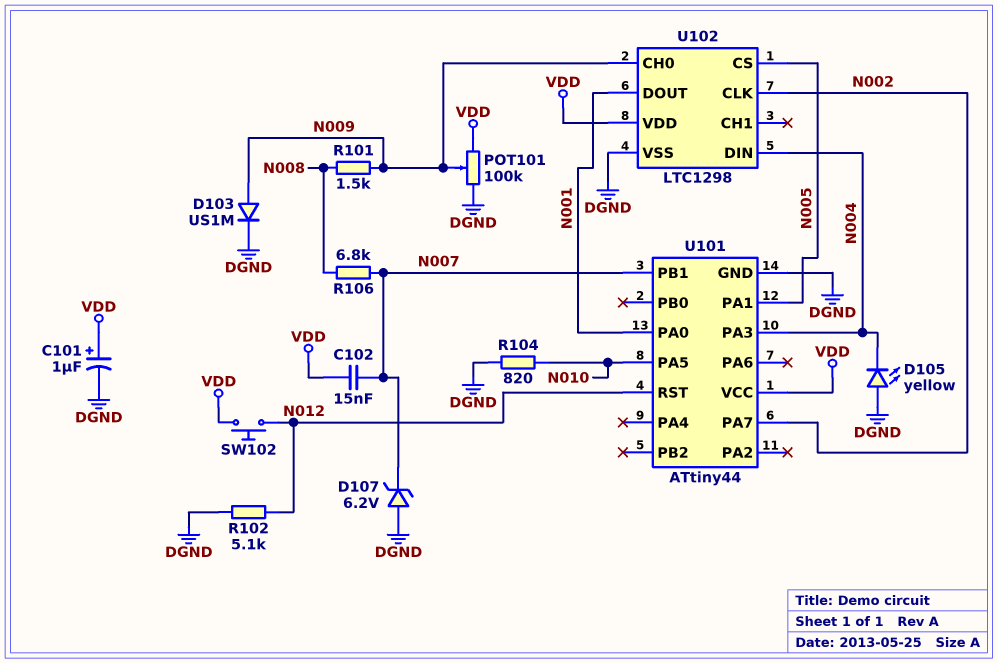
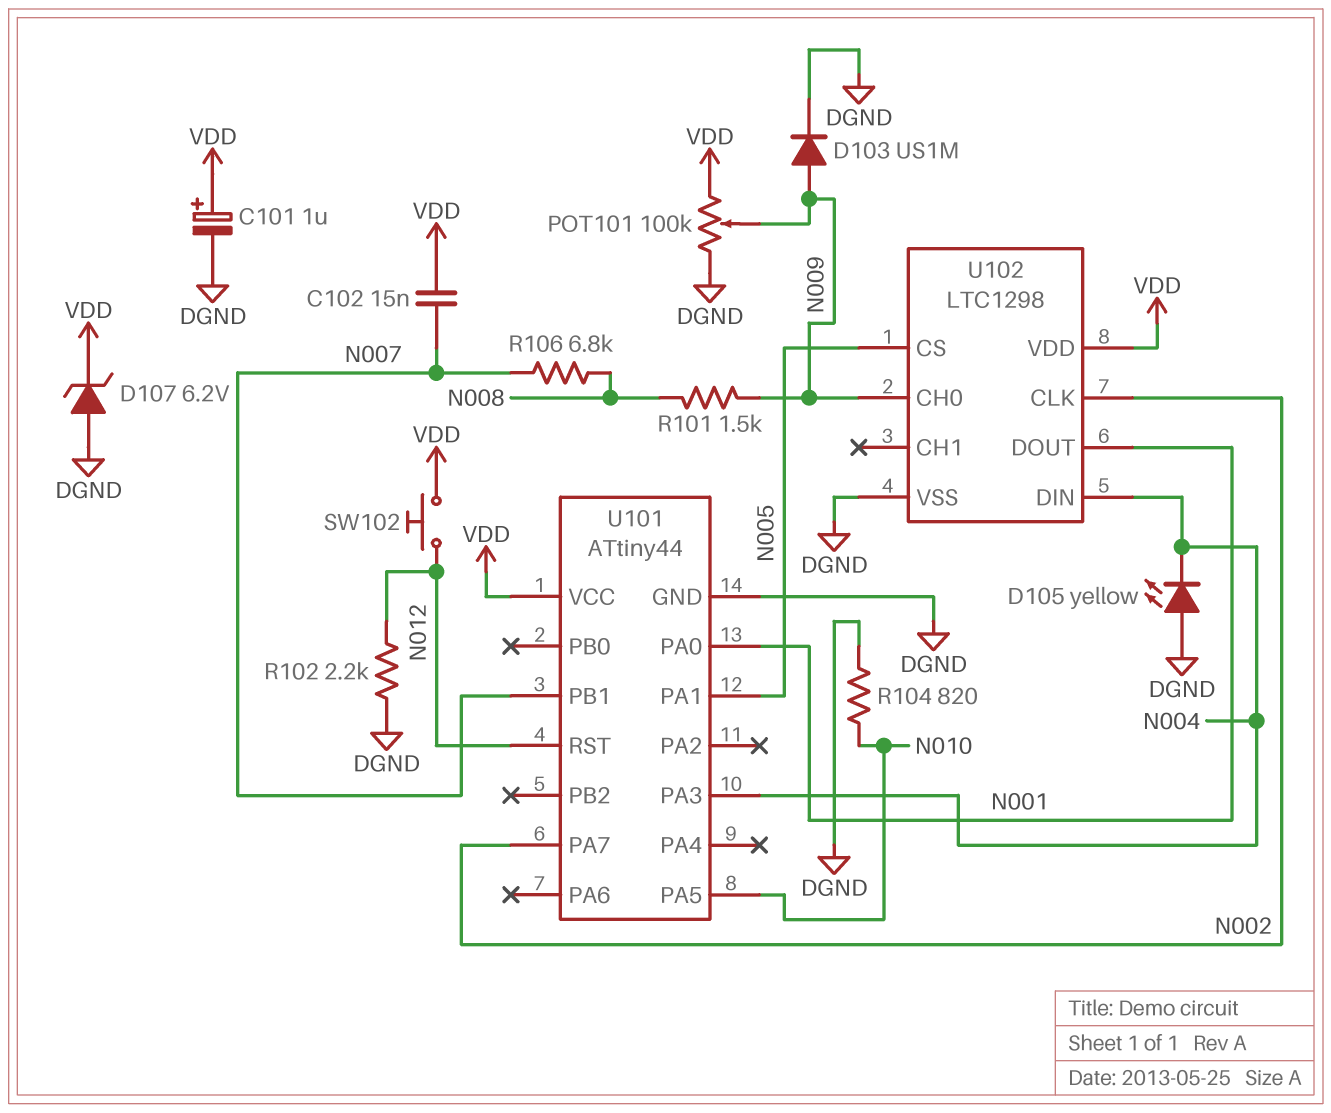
D107: zener 6.2V (A DGND, K N007) -> zener 6.2V (A DGND, K VDD)
R102: 5.1k (DGND, N012) -> 2.2k (DGND, N012)

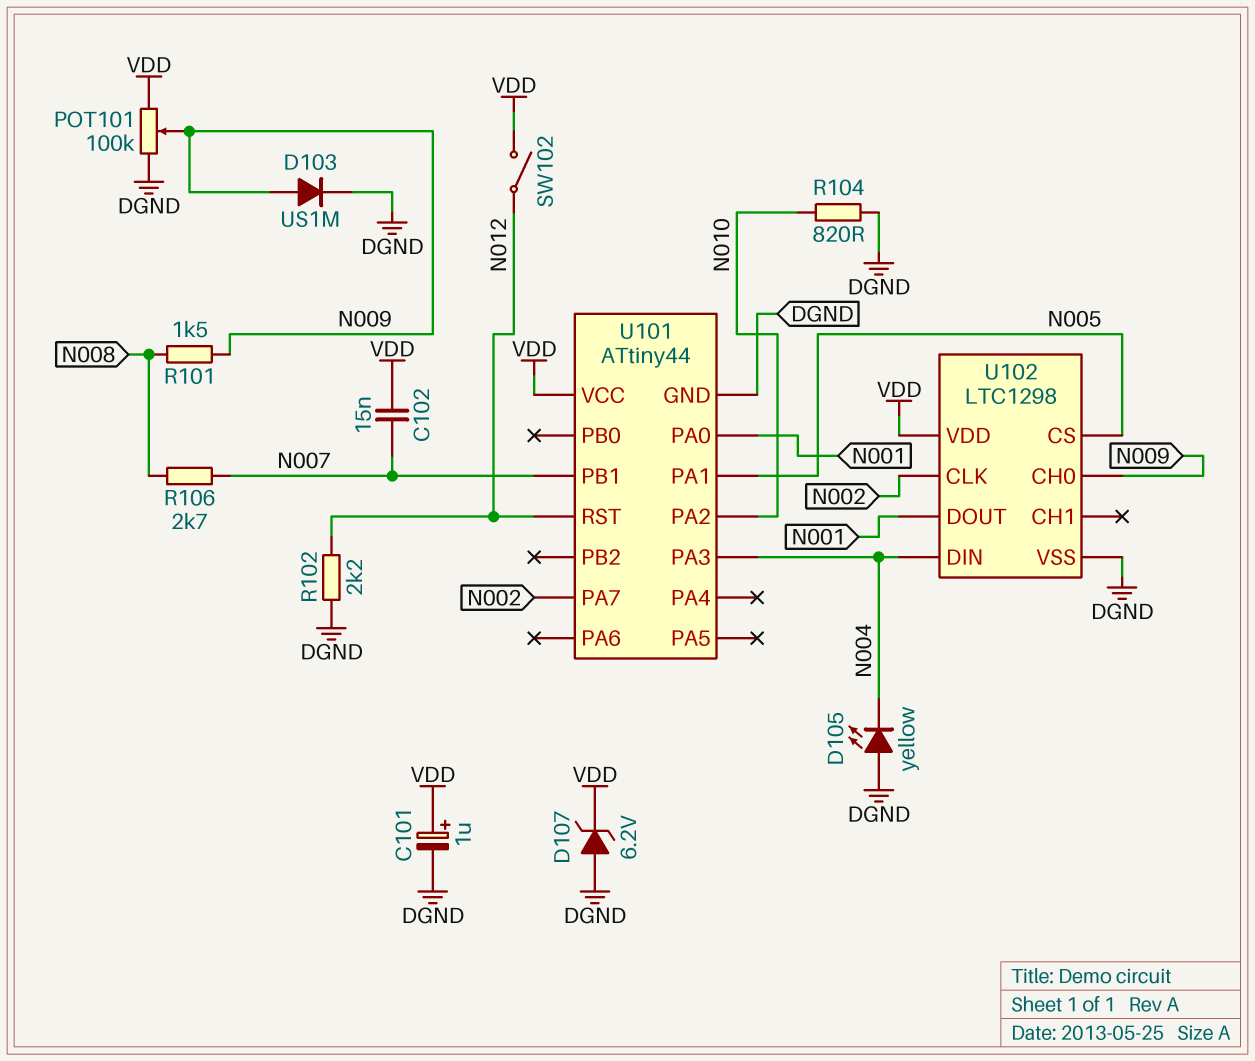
R106: 6.8k (N007, N008) -> 2.7k (N007, N008)
SW102: button (N012, VDD) -> switch (N012, VDD)
U101 pin PA2: none -> N010
U101 pin PA5: N010 -> none

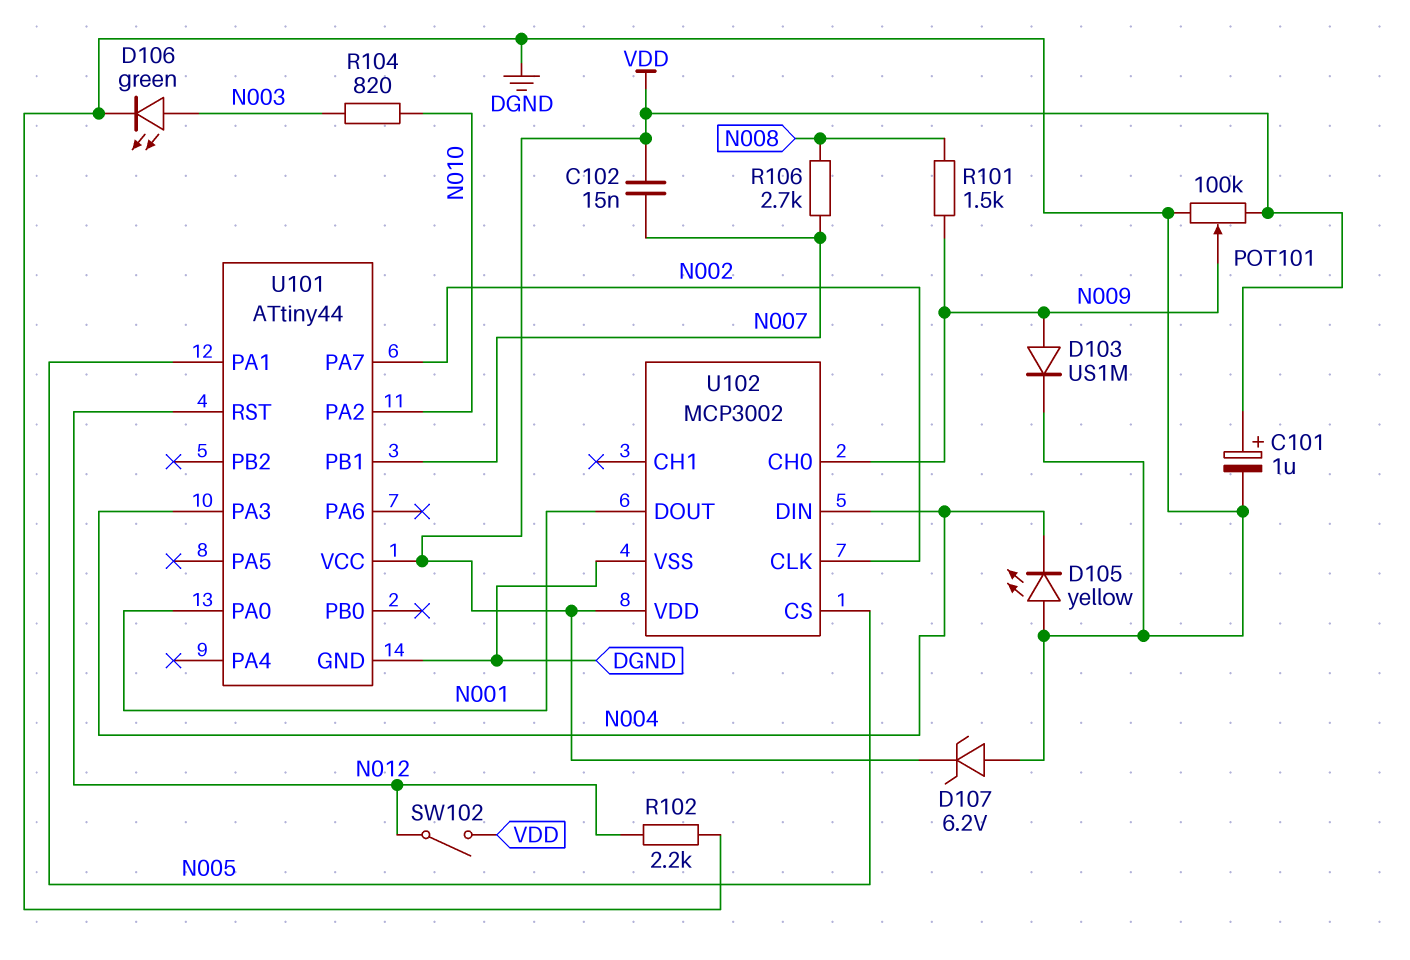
D106: none -> LED green (A N003, K DGND)
R104: 820 (DGND, N010) -> 820 (N003, N010)
U102: LTC1298 -> MCP3002

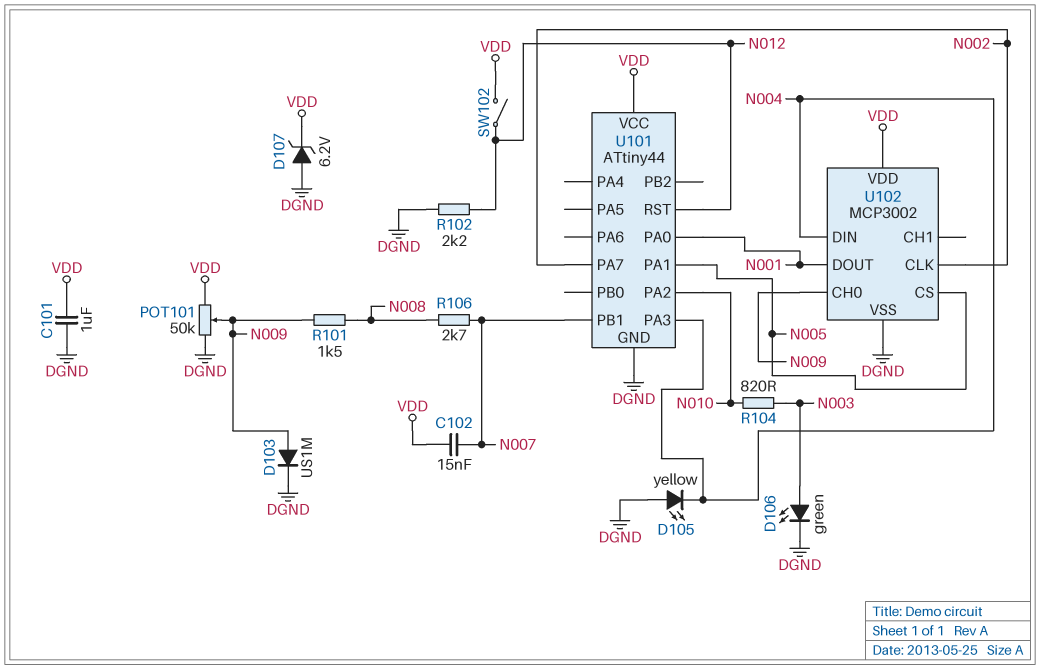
C101: 1uF (plus VDD, minus DGND) -> 1uF (DGND, VDD)
POT101: 100k (DGND, VDD, wiper N009) -> 50k (DGND, VDD, wiper N009)

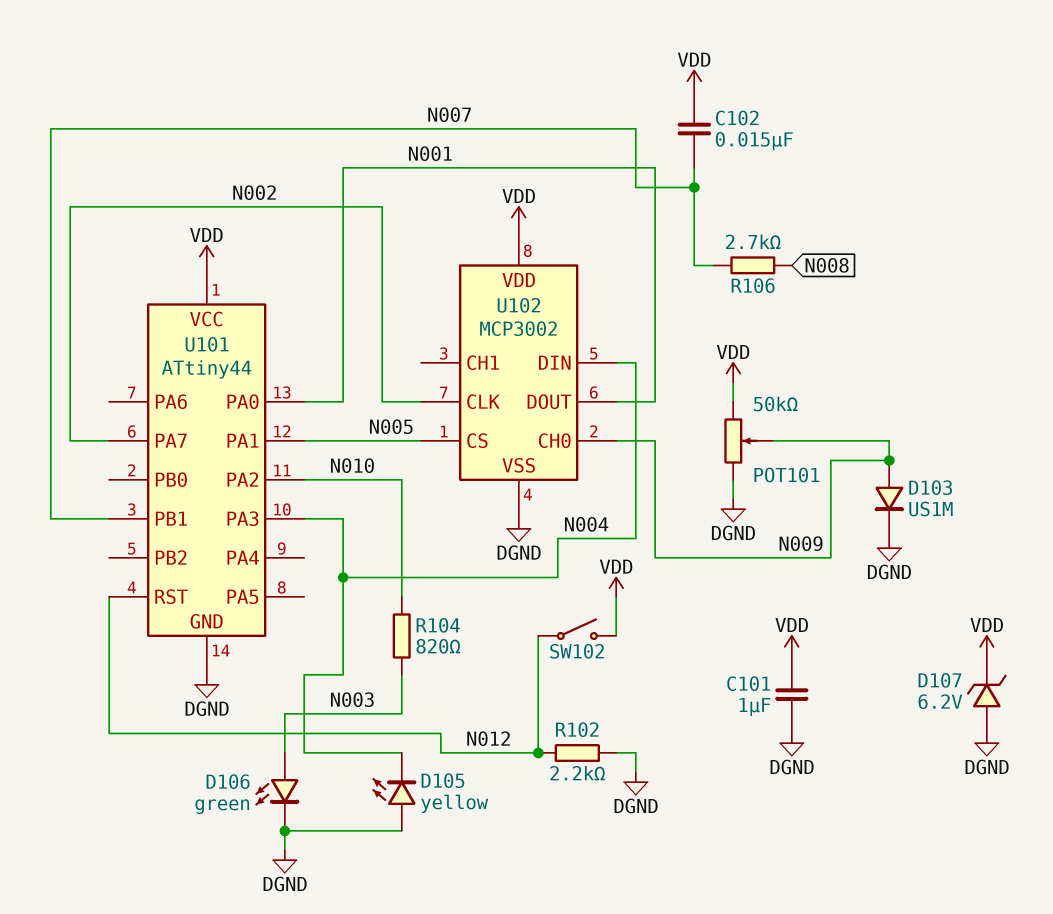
R101: 1.5k (N008, N009) -> none

